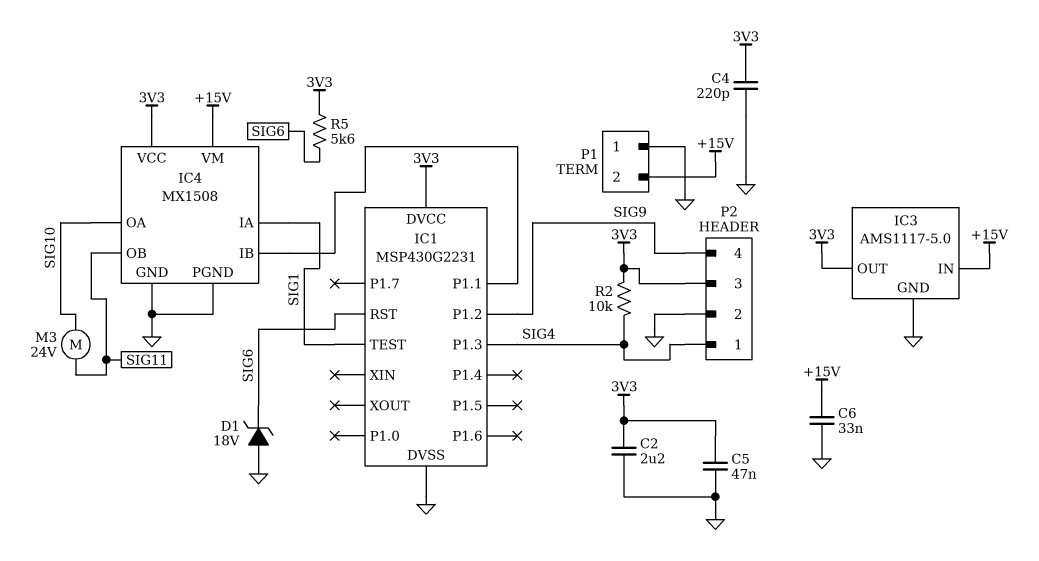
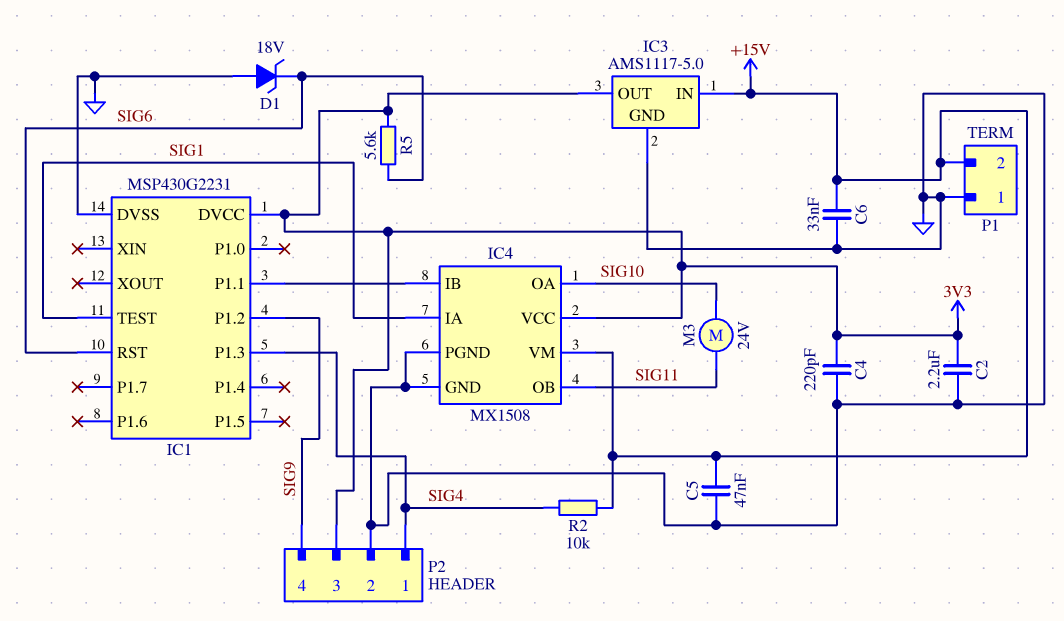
C5: 47nF (3V3, GND) -> 47nF (+15V, GND)
R2: 10k (3V3, SIG4) -> 10k (+15V, SIG4)

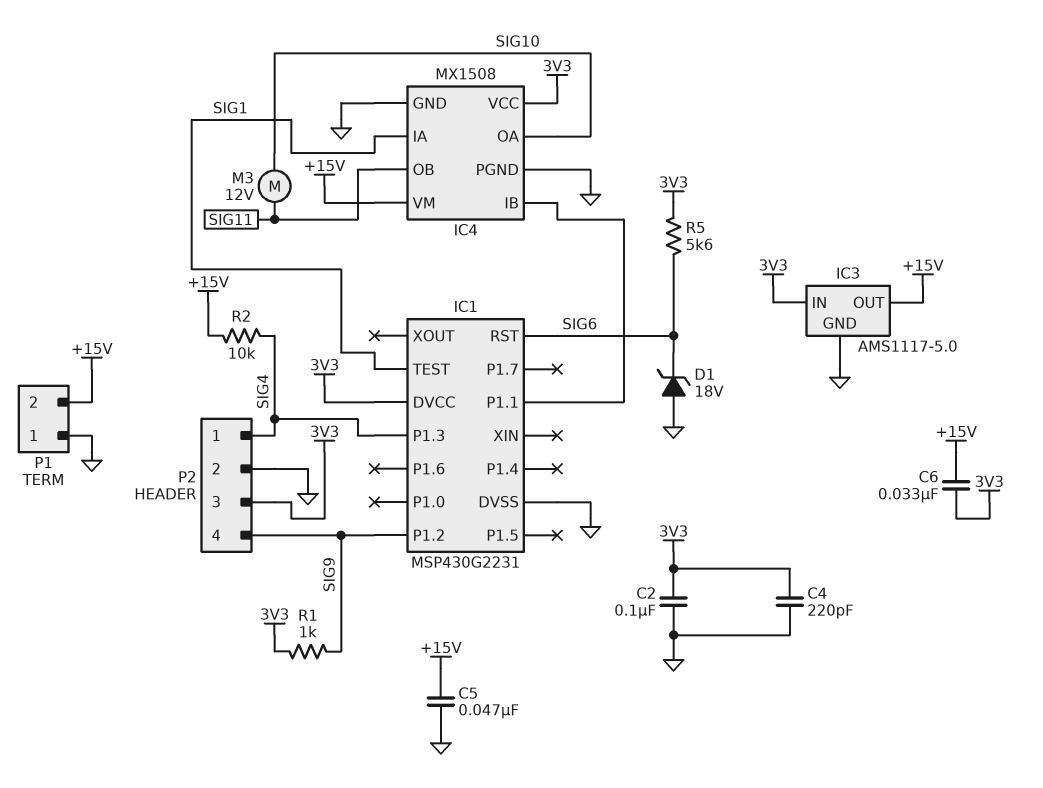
C2: 2.2uF (3V3, GND) -> 100nF (3V3, GND)
C6: 33nF (+15V, GND) -> 33nF (+15V, 3V3)
IC3 pin IN: +15V -> 3V3
IC3 pin OUT: 3V3 -> +15V
M3: motor 24V (SIG10, SIG11) -> motor 12V (SIG10, SIG11)
R1: none -> 1k (3V3, SIG9)

